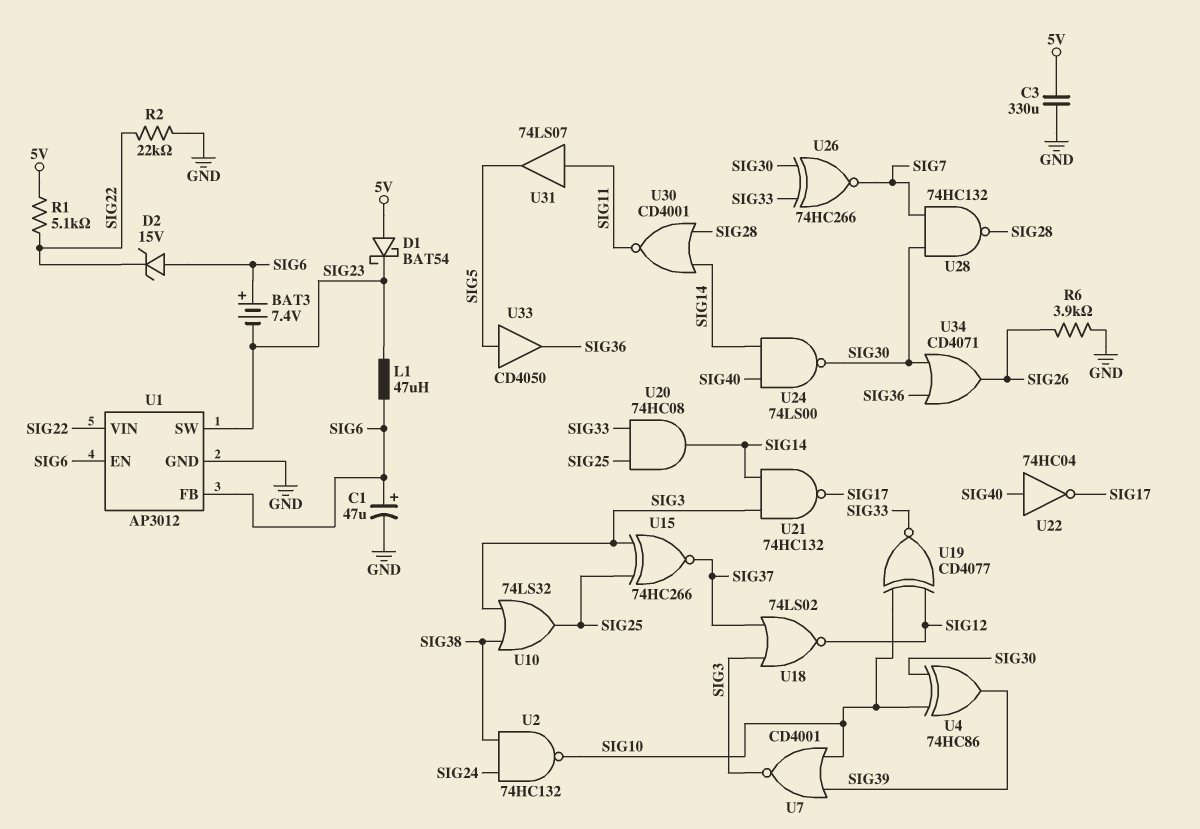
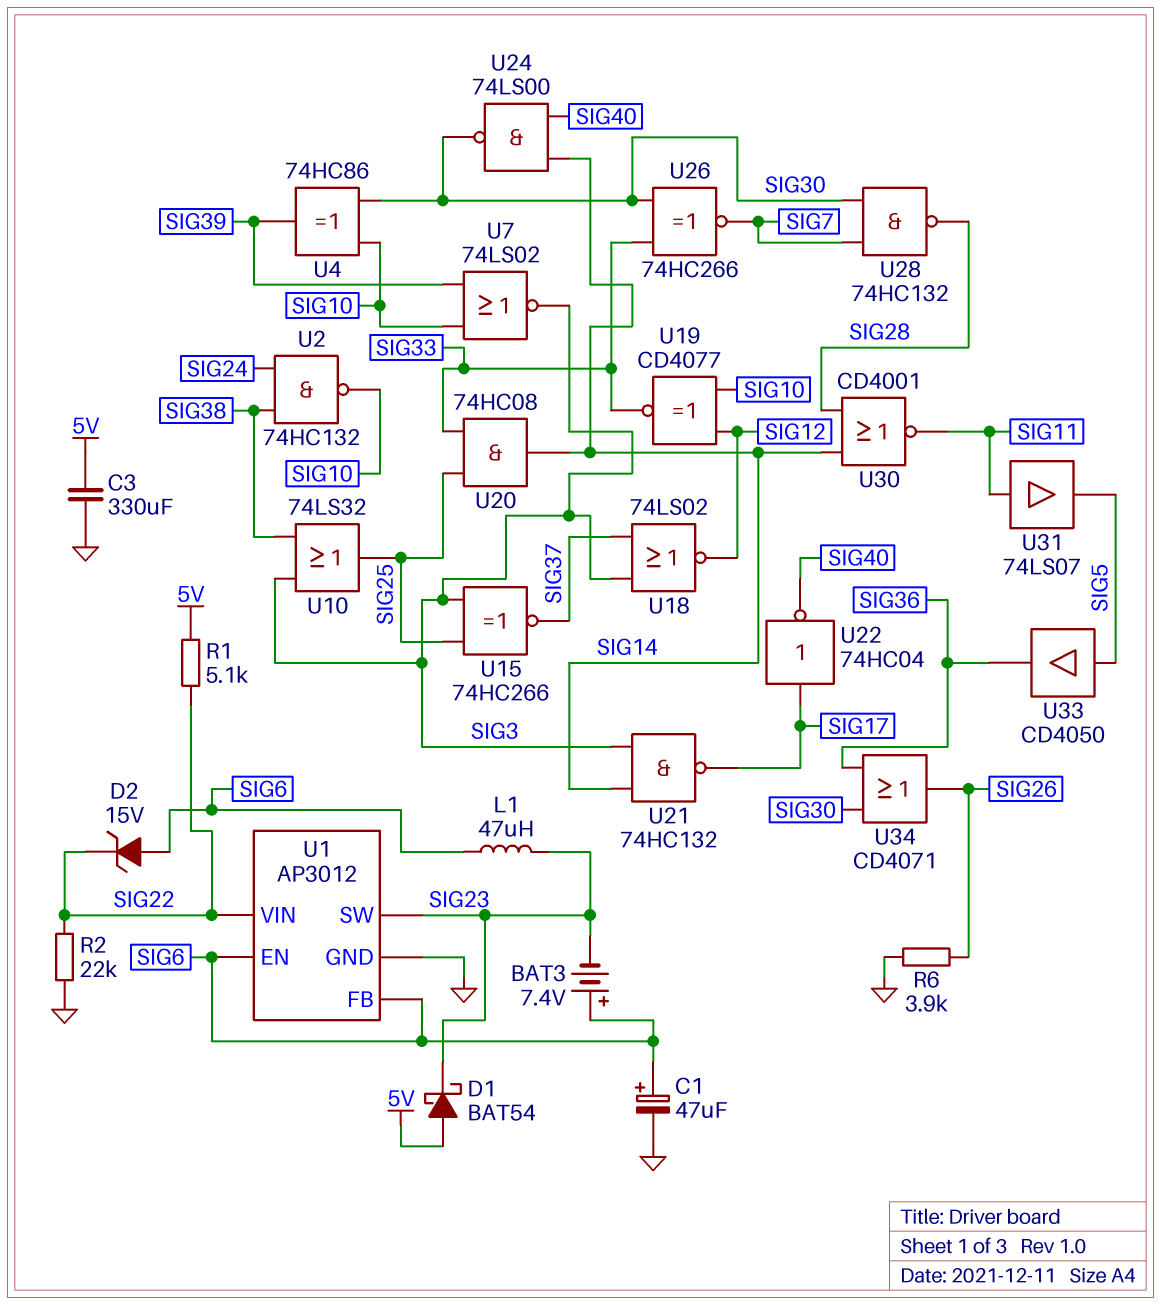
U7: NOR CD4001 (in SIG10, in SIG39, out SIG3) -> NOR 74LS02 (in SIG10, in SIG39, out SIG3)
U22: NOT 74HC04 (in SIG40, out SIG17) -> NOT 74HC04 (in SIG17, out SIG40)

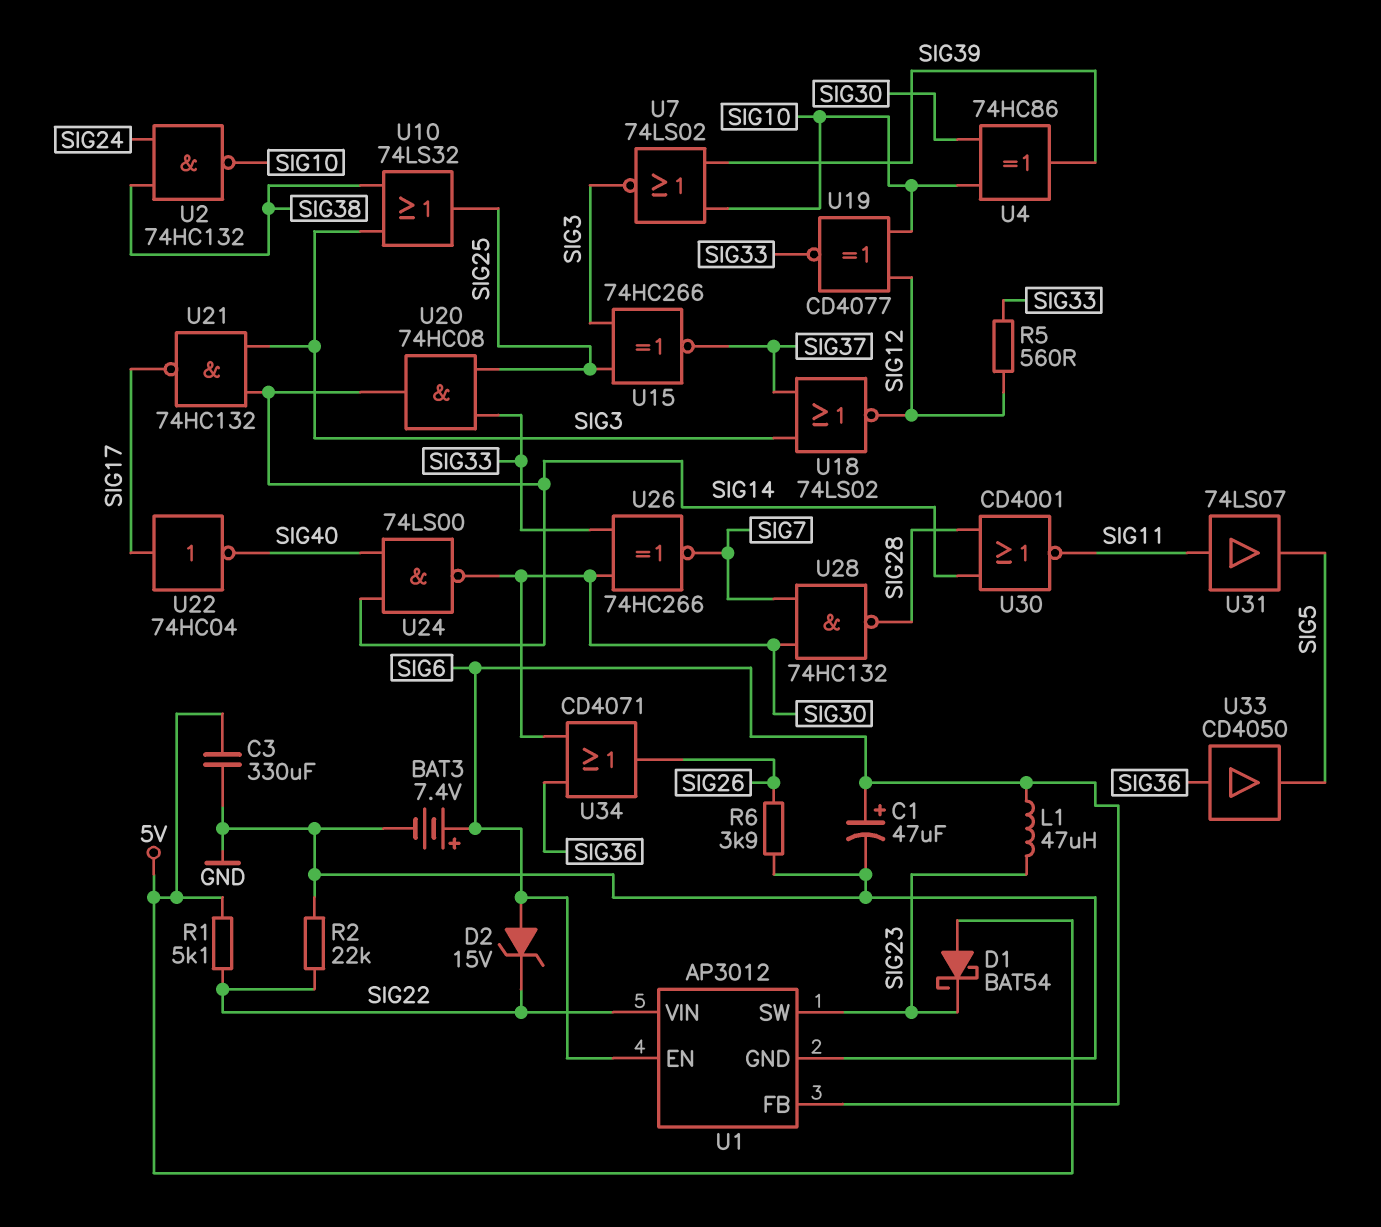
BAT3: 7.4V (plus SIG6, minus SIG23) -> 7.4V (plus SIG6, minus GND)
R5: none -> 560 (SIG12, SIG33)
U33: buffer CD4050 (in SIG5, out SIG36) -> buffer CD4050 (in SIG36, out SIG5)

